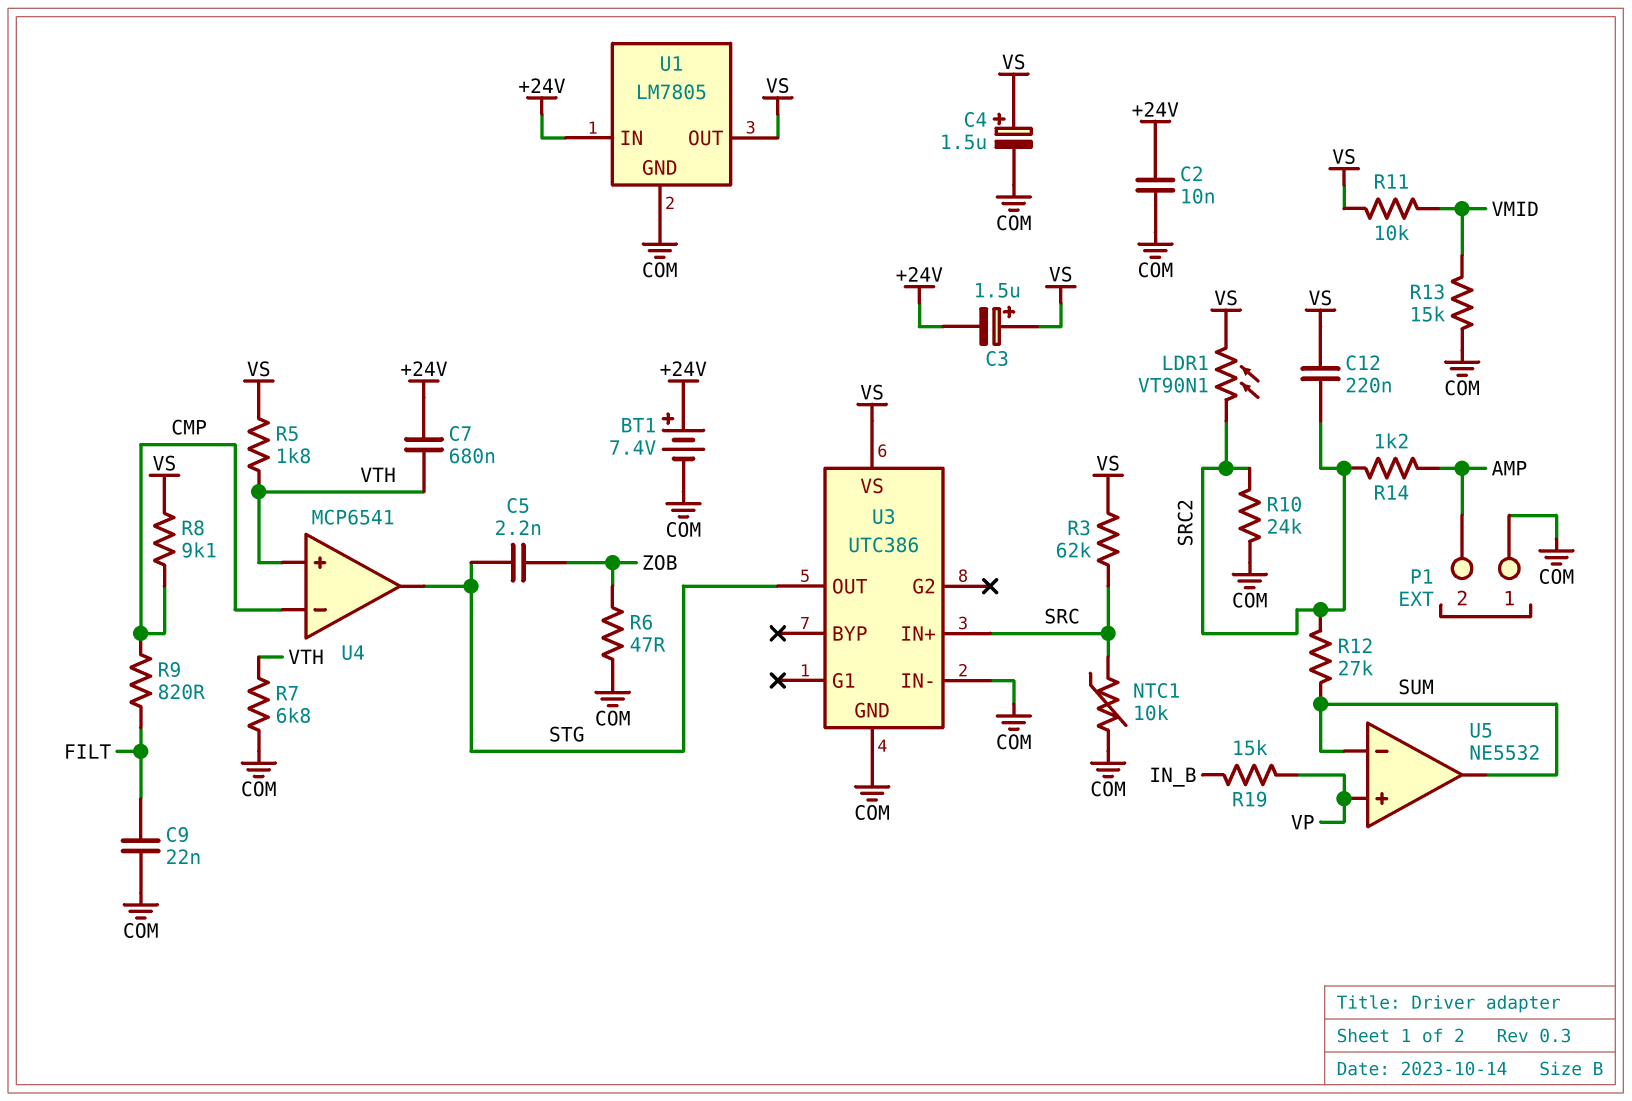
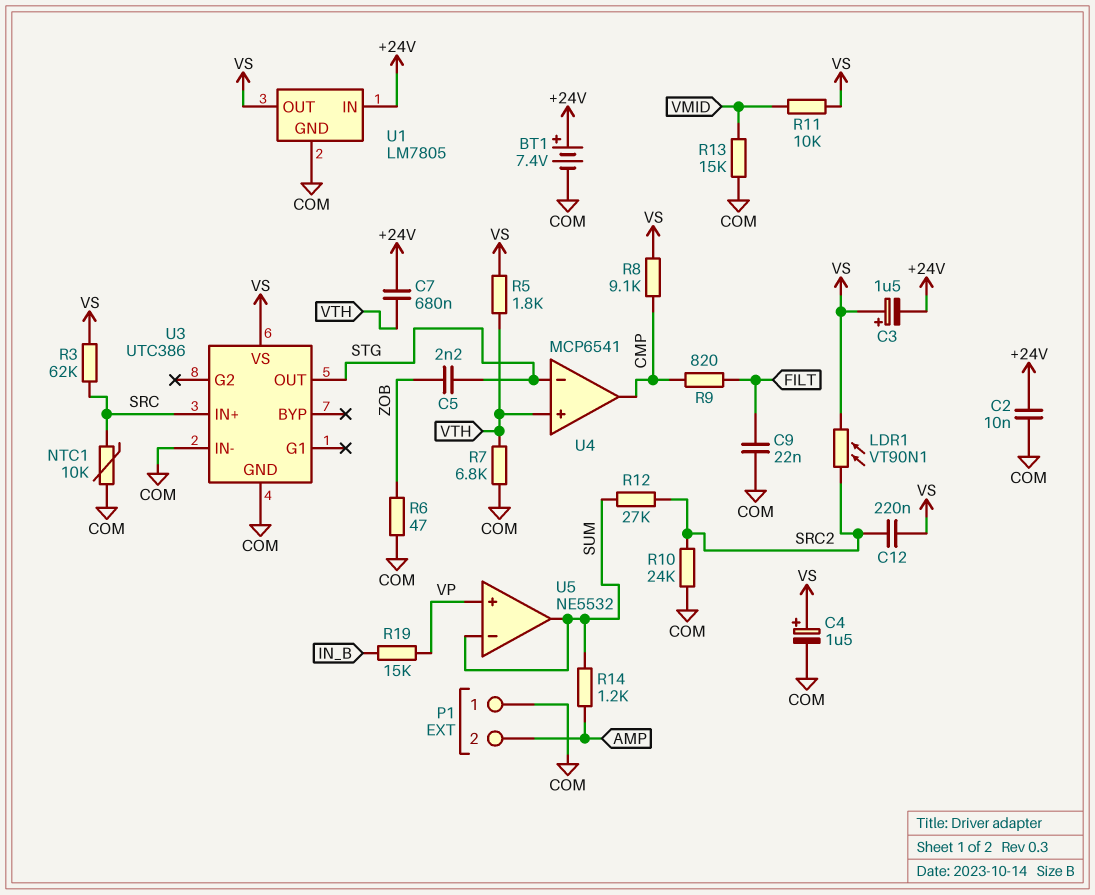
R14: 1.2k (AMP, SRC2) -> 1.2k (AMP, SUM)
U4 pin in-: CMP -> STG
U4 pin out: STG -> CMP

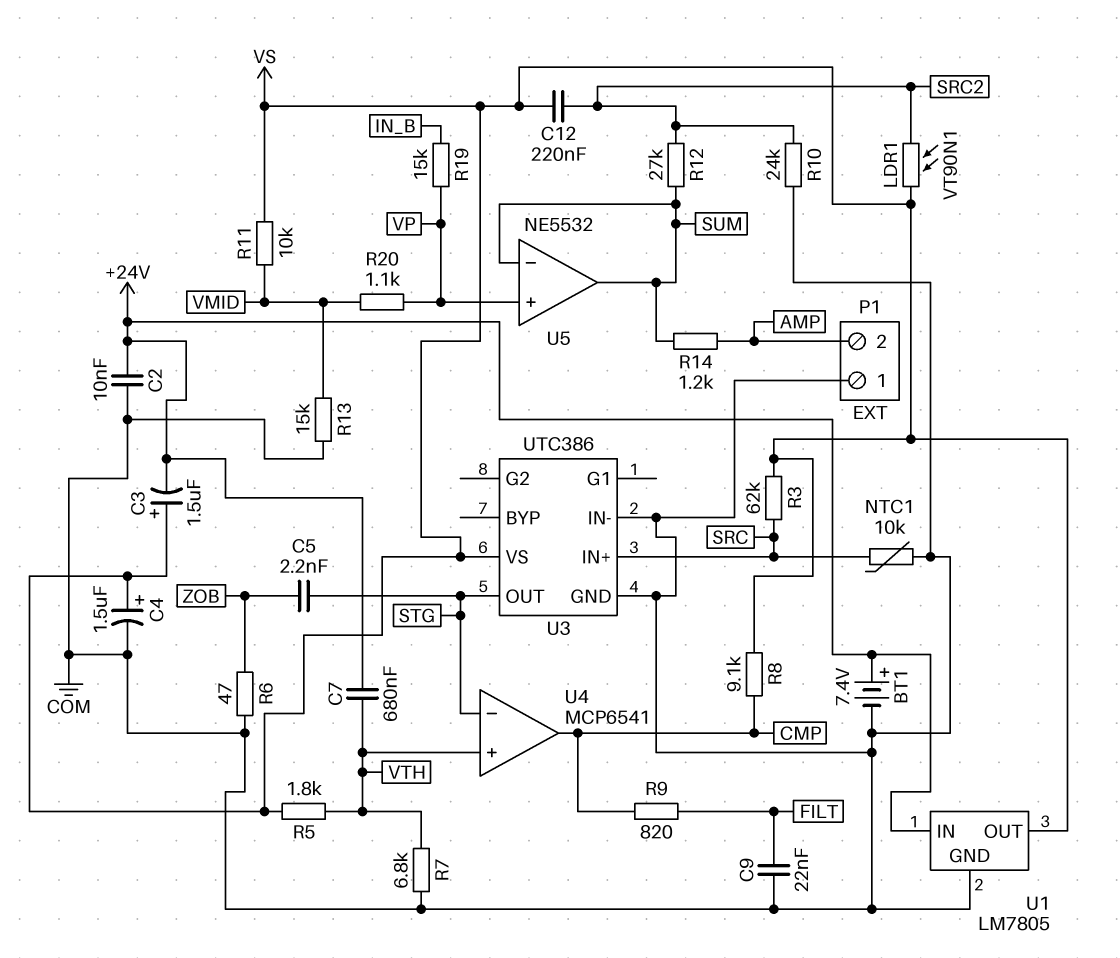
R20: none -> 1.1k (VMID, VP)

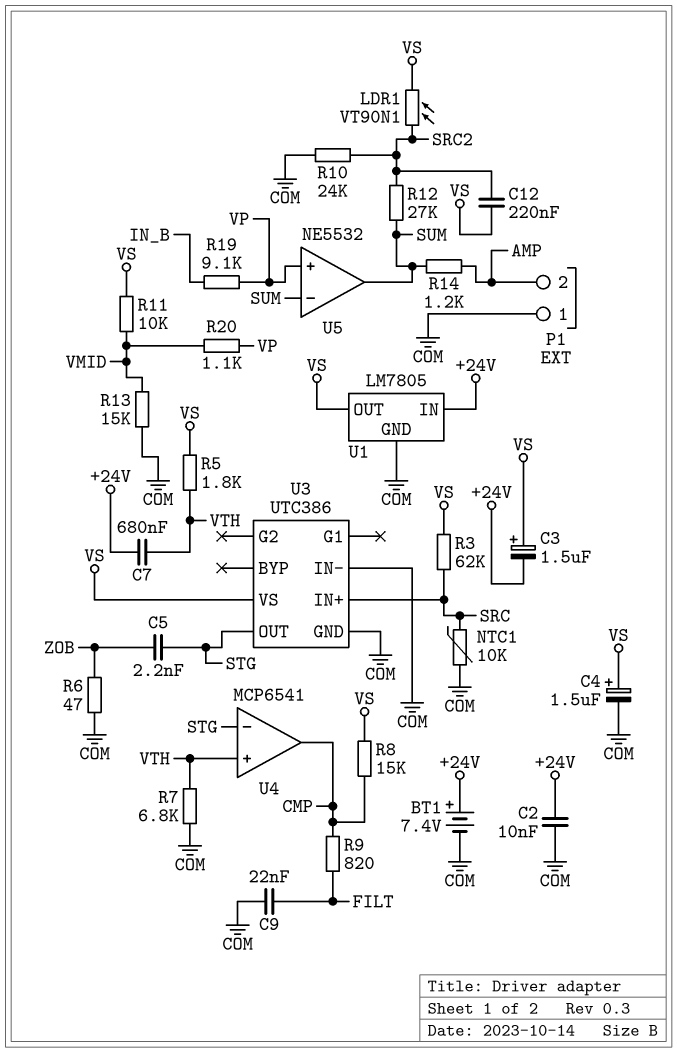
R8: 9.1k (CMP, VS) -> 15k (CMP, VS)
R19: 15k (IN_B, VP) -> 9.1k (IN_B, VP)

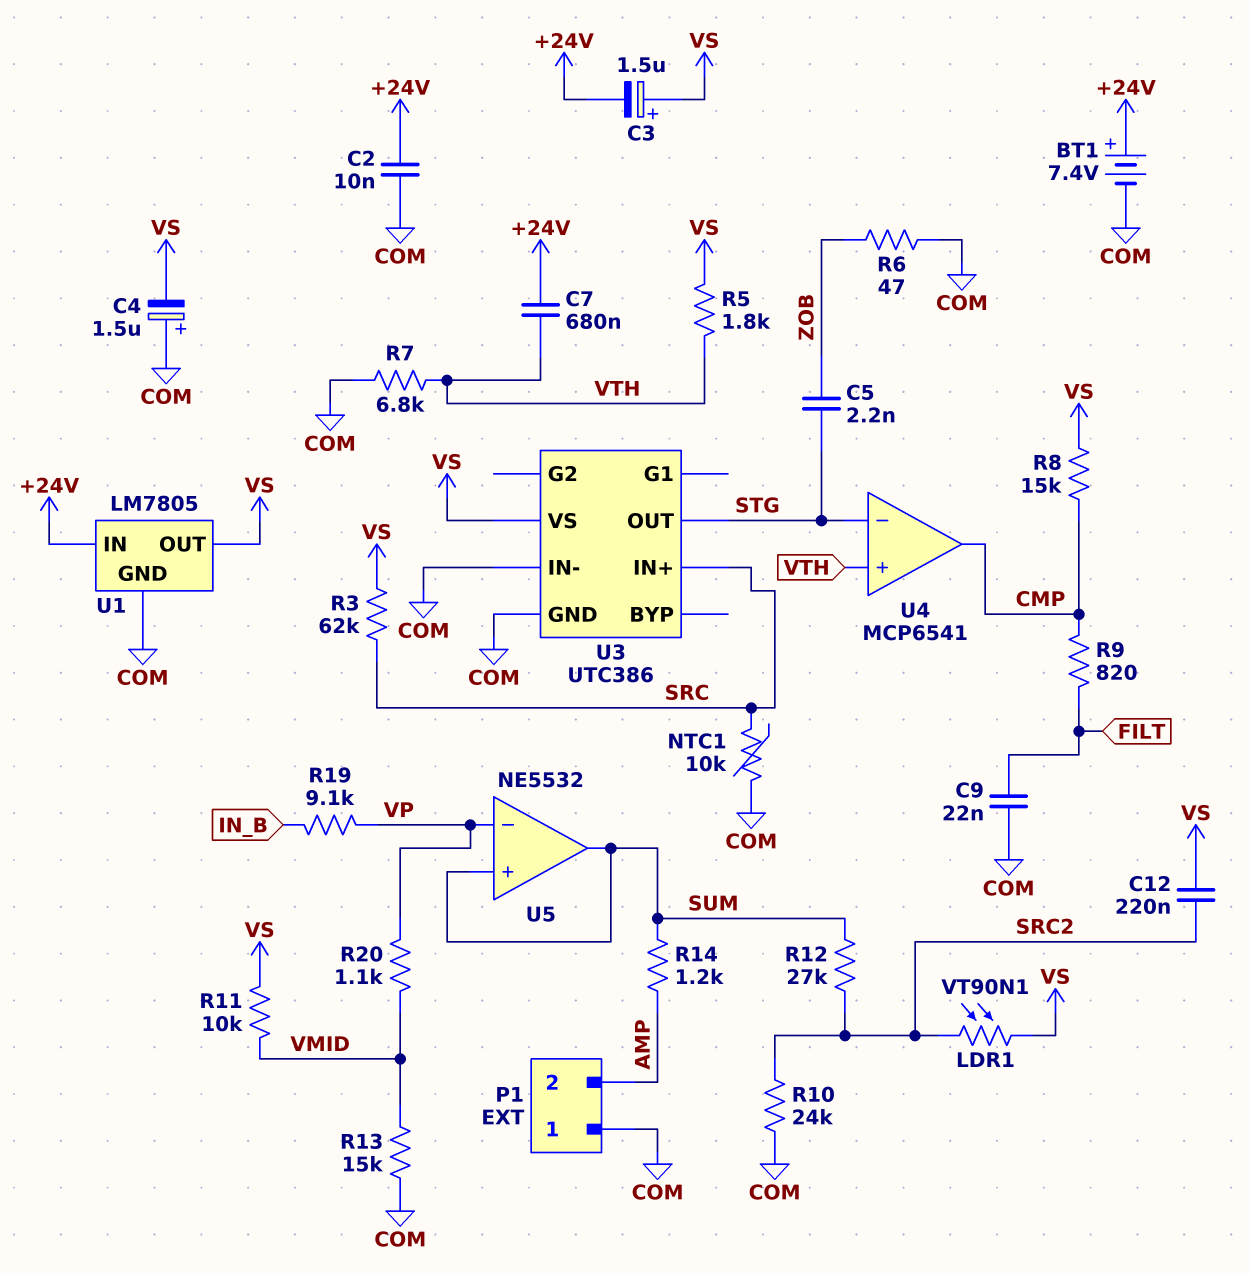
C4: 1.5uF (plus VS, minus COM) -> 1.5uF (plus COM, minus VS)
U5 pin in+: VP -> SUM
U5 pin in-: SUM -> VP

